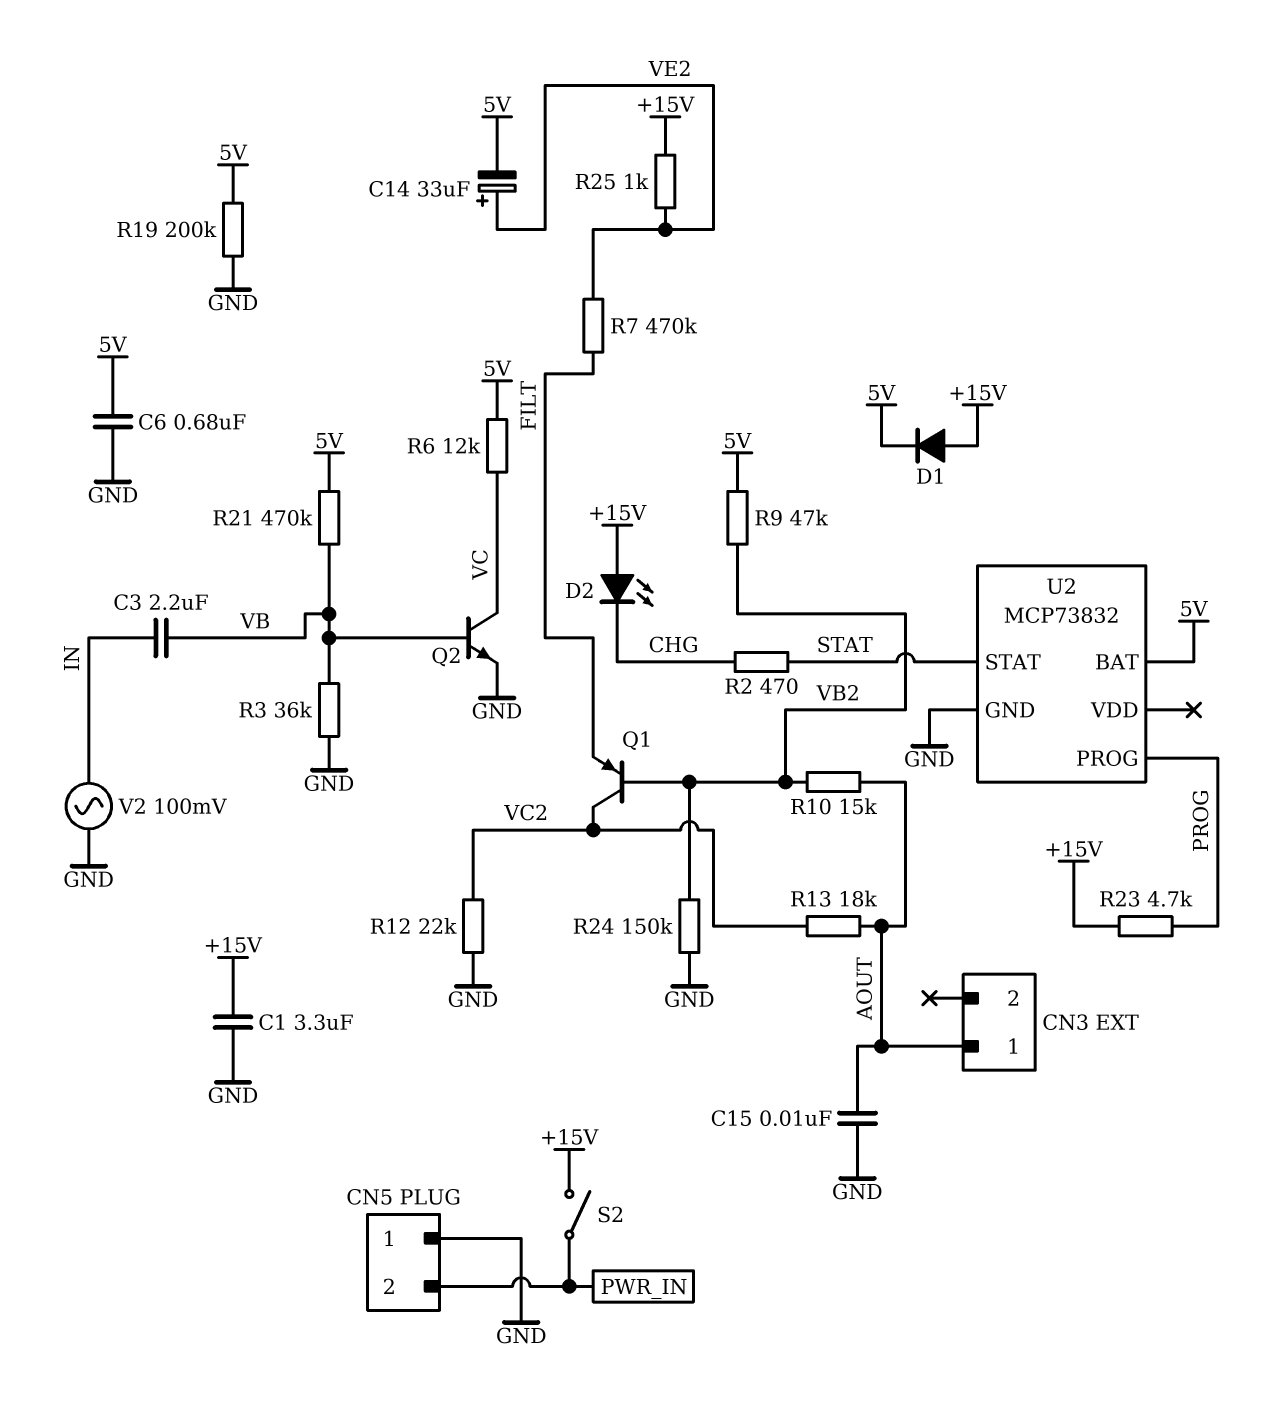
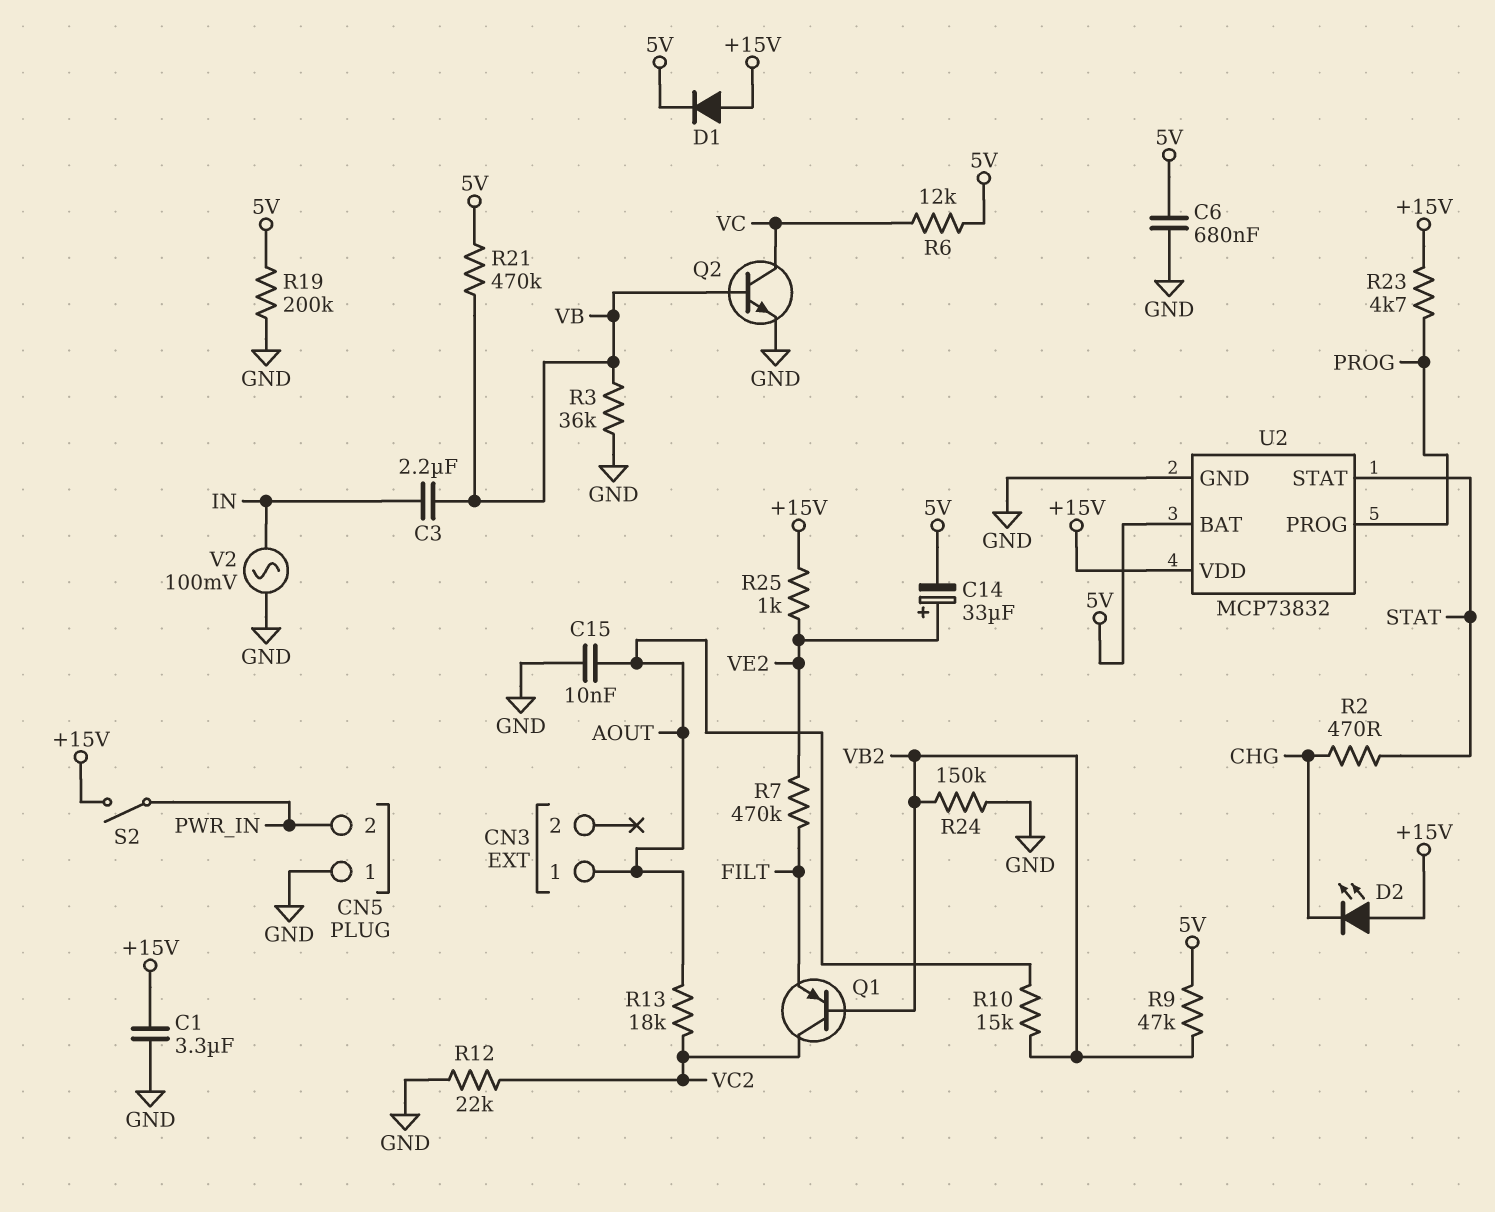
U2 pin VDD: none -> +15V

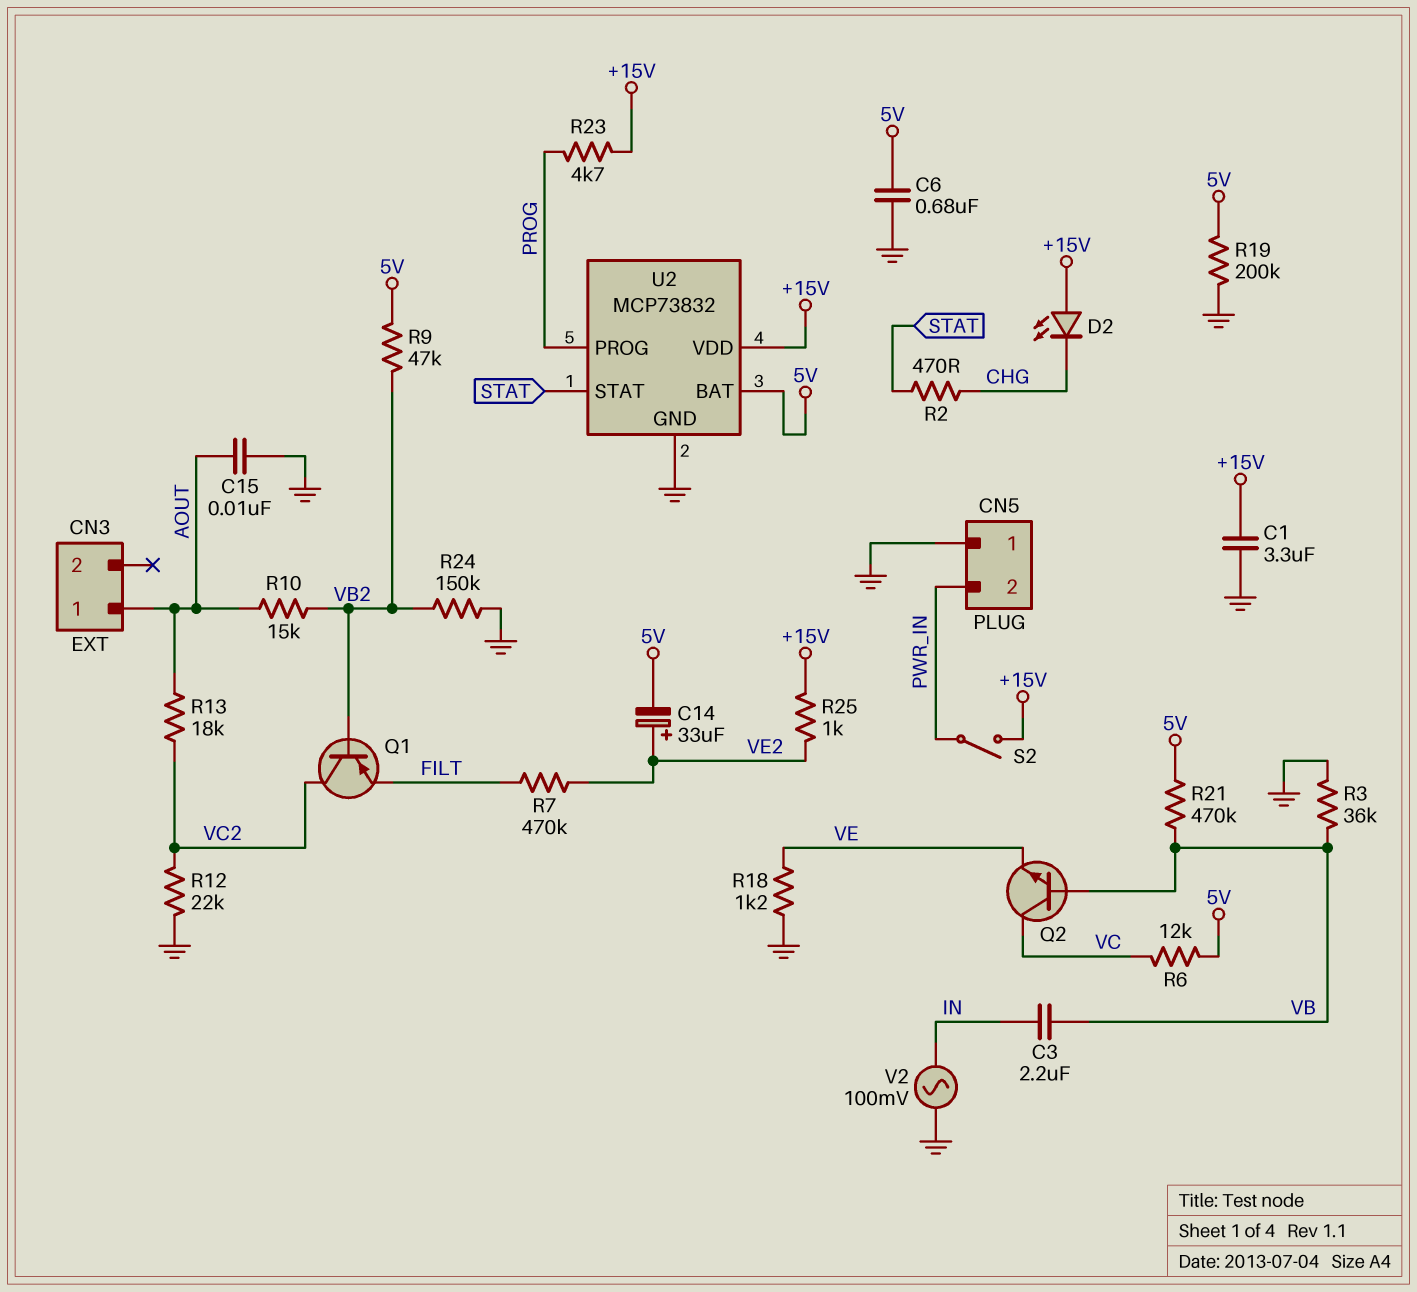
D1: diode (A +15V, K 5V) -> none
Q2: NPN (B VB, C VC, E GND) -> NPN (B VB, C VC, E VE)
R18: none -> 1.2k (GND, VE)

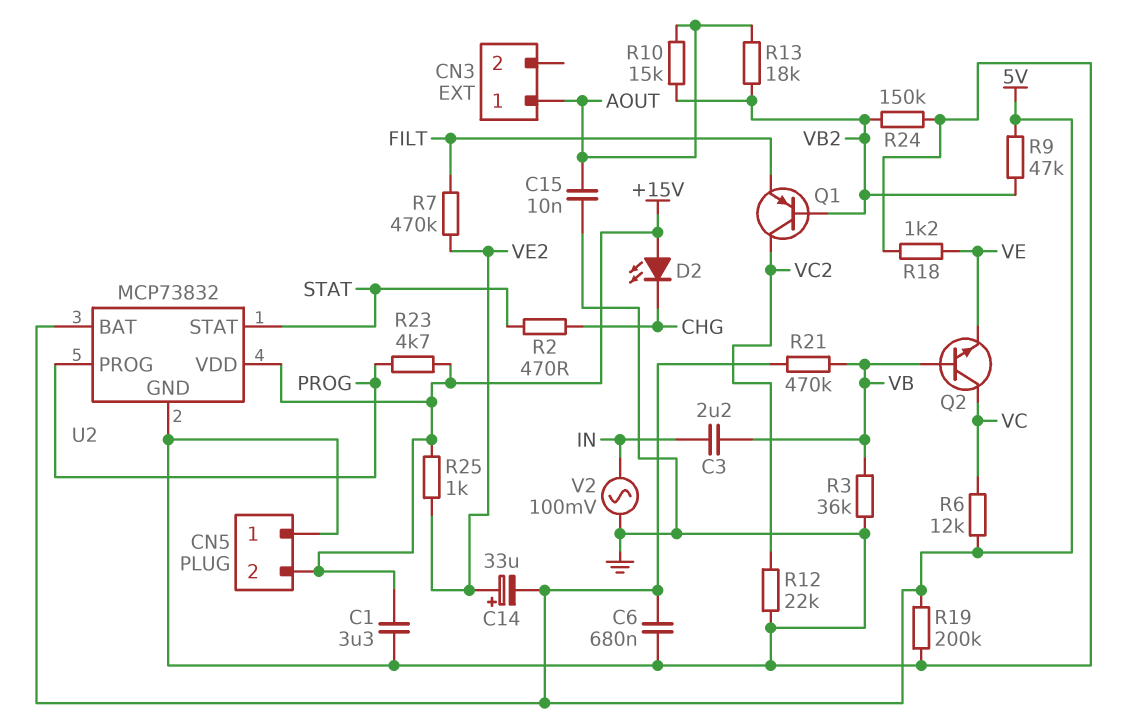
CN5 pin 2: PWR_IN -> +15V
R13: 18k (AOUT, VC2) -> 18k (AOUT, VB2)
S2: switch (+15V, PWR_IN) -> none

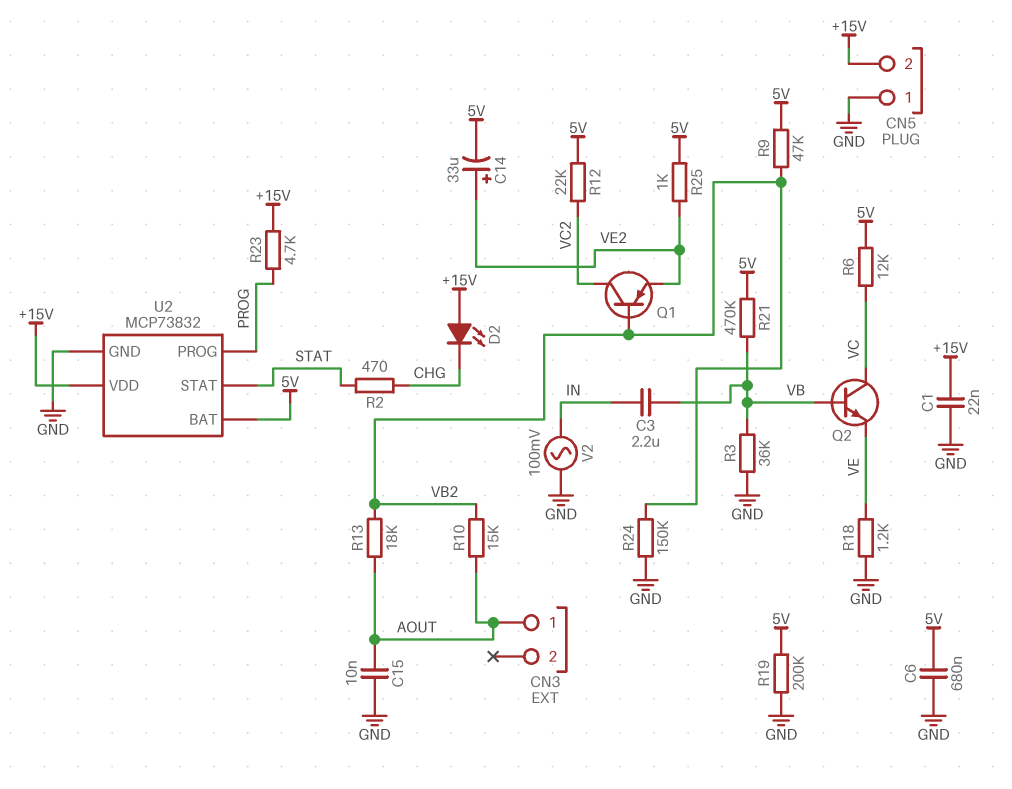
C1: 3.3uF (+15V, GND) -> 22nF (+15V, GND)
Q1: PNP (B VB2, C VC2, E FILT) -> PNP (B VB2, C VC2, E VE2)
R7: 470k (FILT, VE2) -> none
R12: 22k (GND, VC2) -> 22k (5V, VC2)
R25: 1k (+15V, VE2) -> 1k (5V, VE2)

